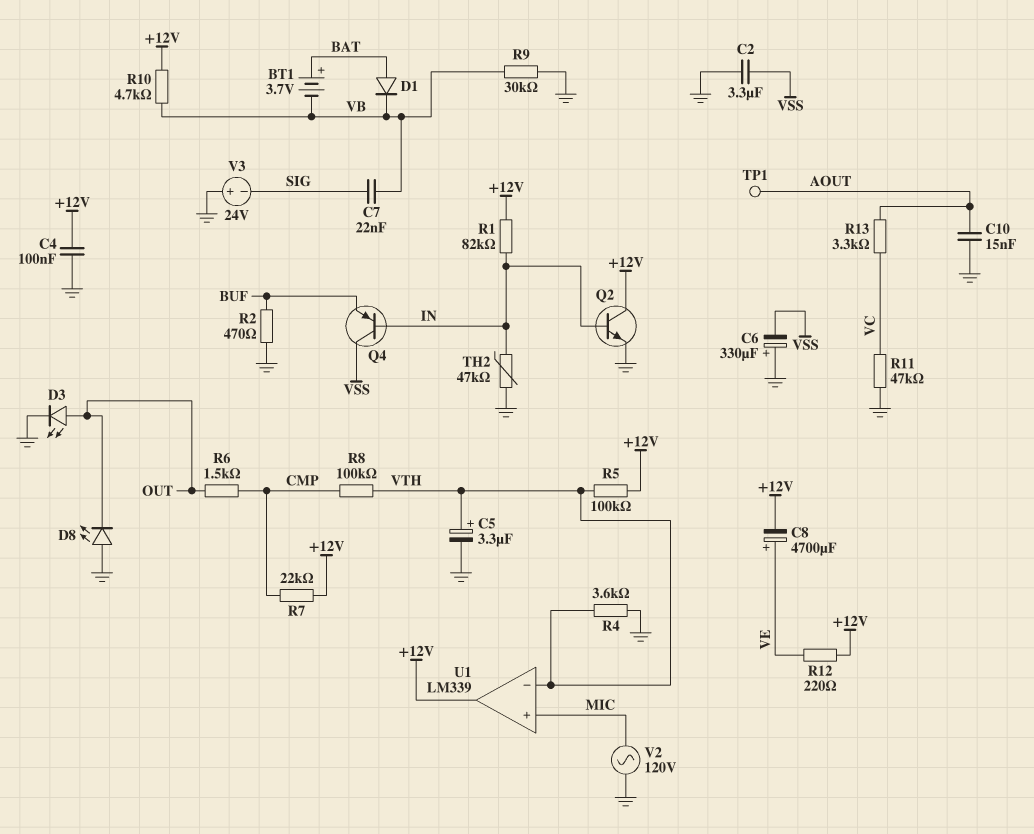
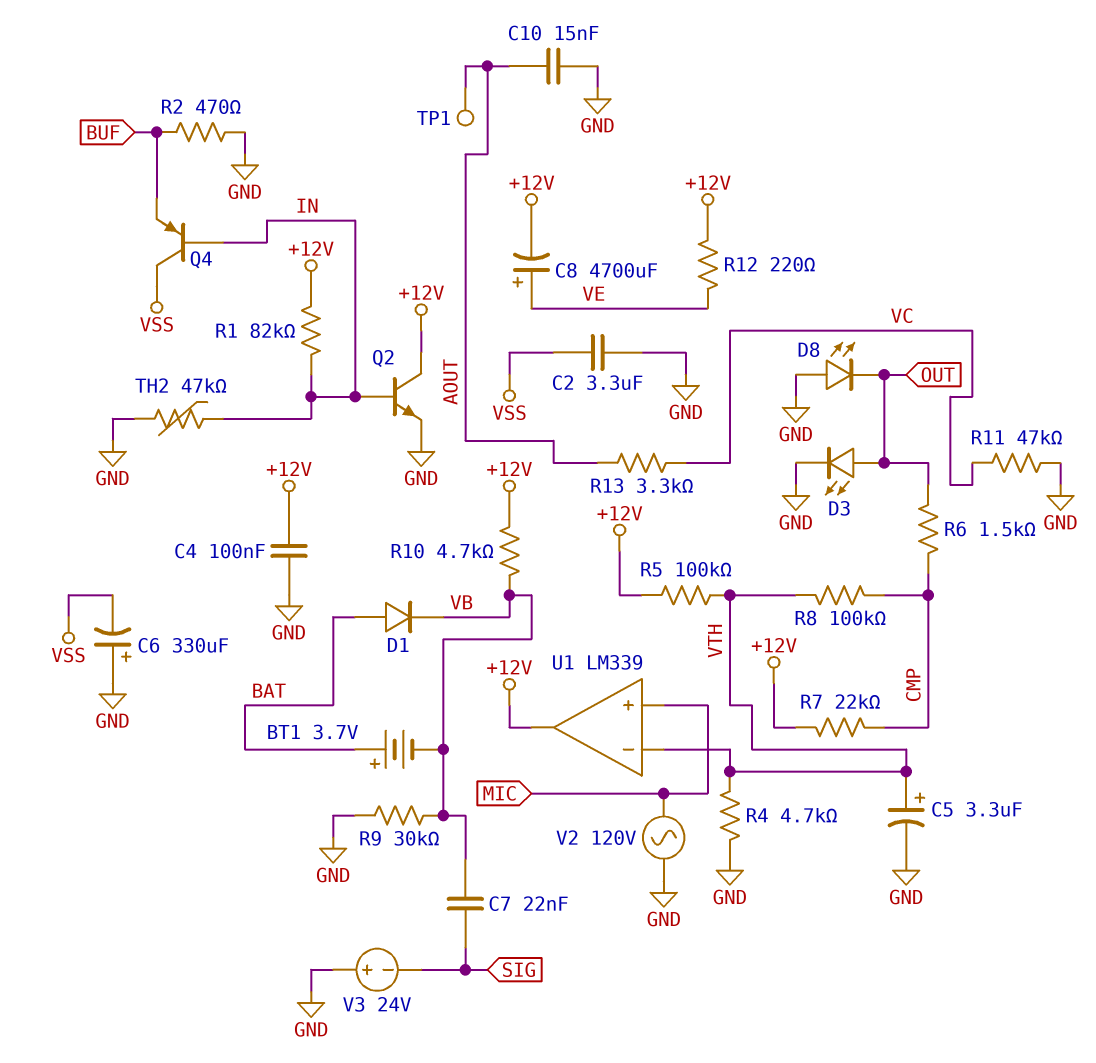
R4: 3.6k (GND, VTH) -> 4.7k (GND, VTH)

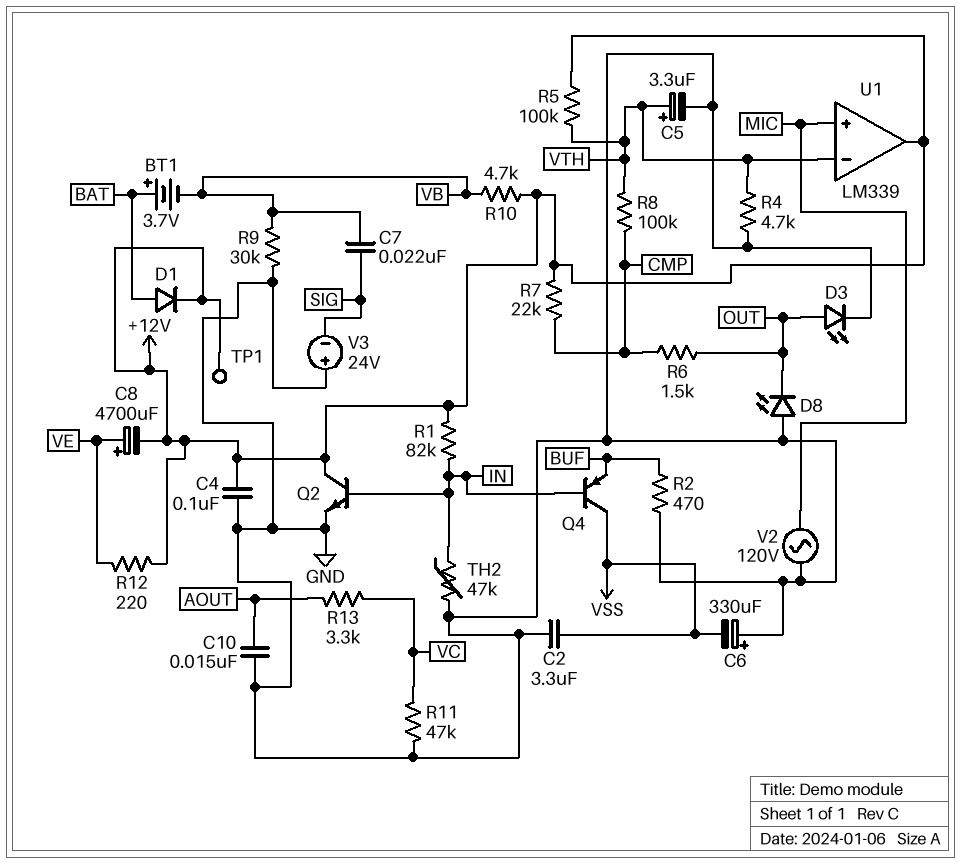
D1: diode (A BAT, K VB) -> diode (A BAT, K +12V)
TP1: test point (AOUT) -> test point (+12V)

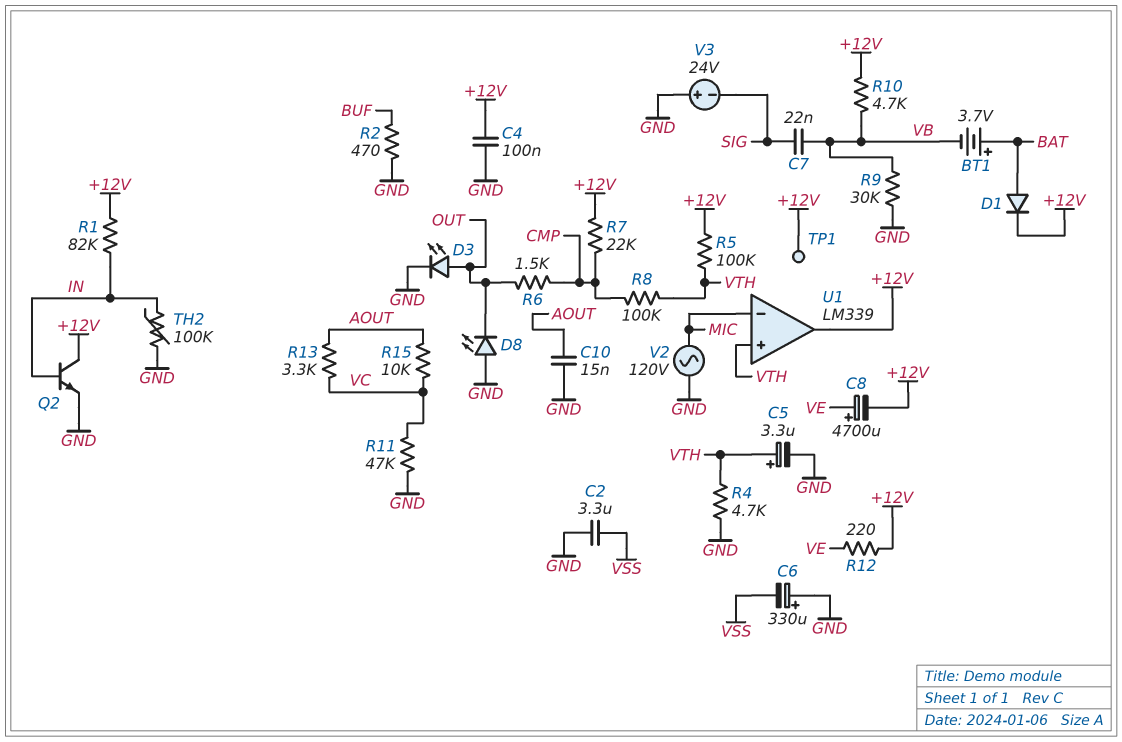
Q4: PNP (B IN, C VSS, E BUF) -> none
R15: none -> 10k (AOUT, VC)
TH2: 47k (GND, IN) -> 100k (GND, IN)
U1 pin in+: MIC -> VTH
U1 pin in-: VTH -> MIC

